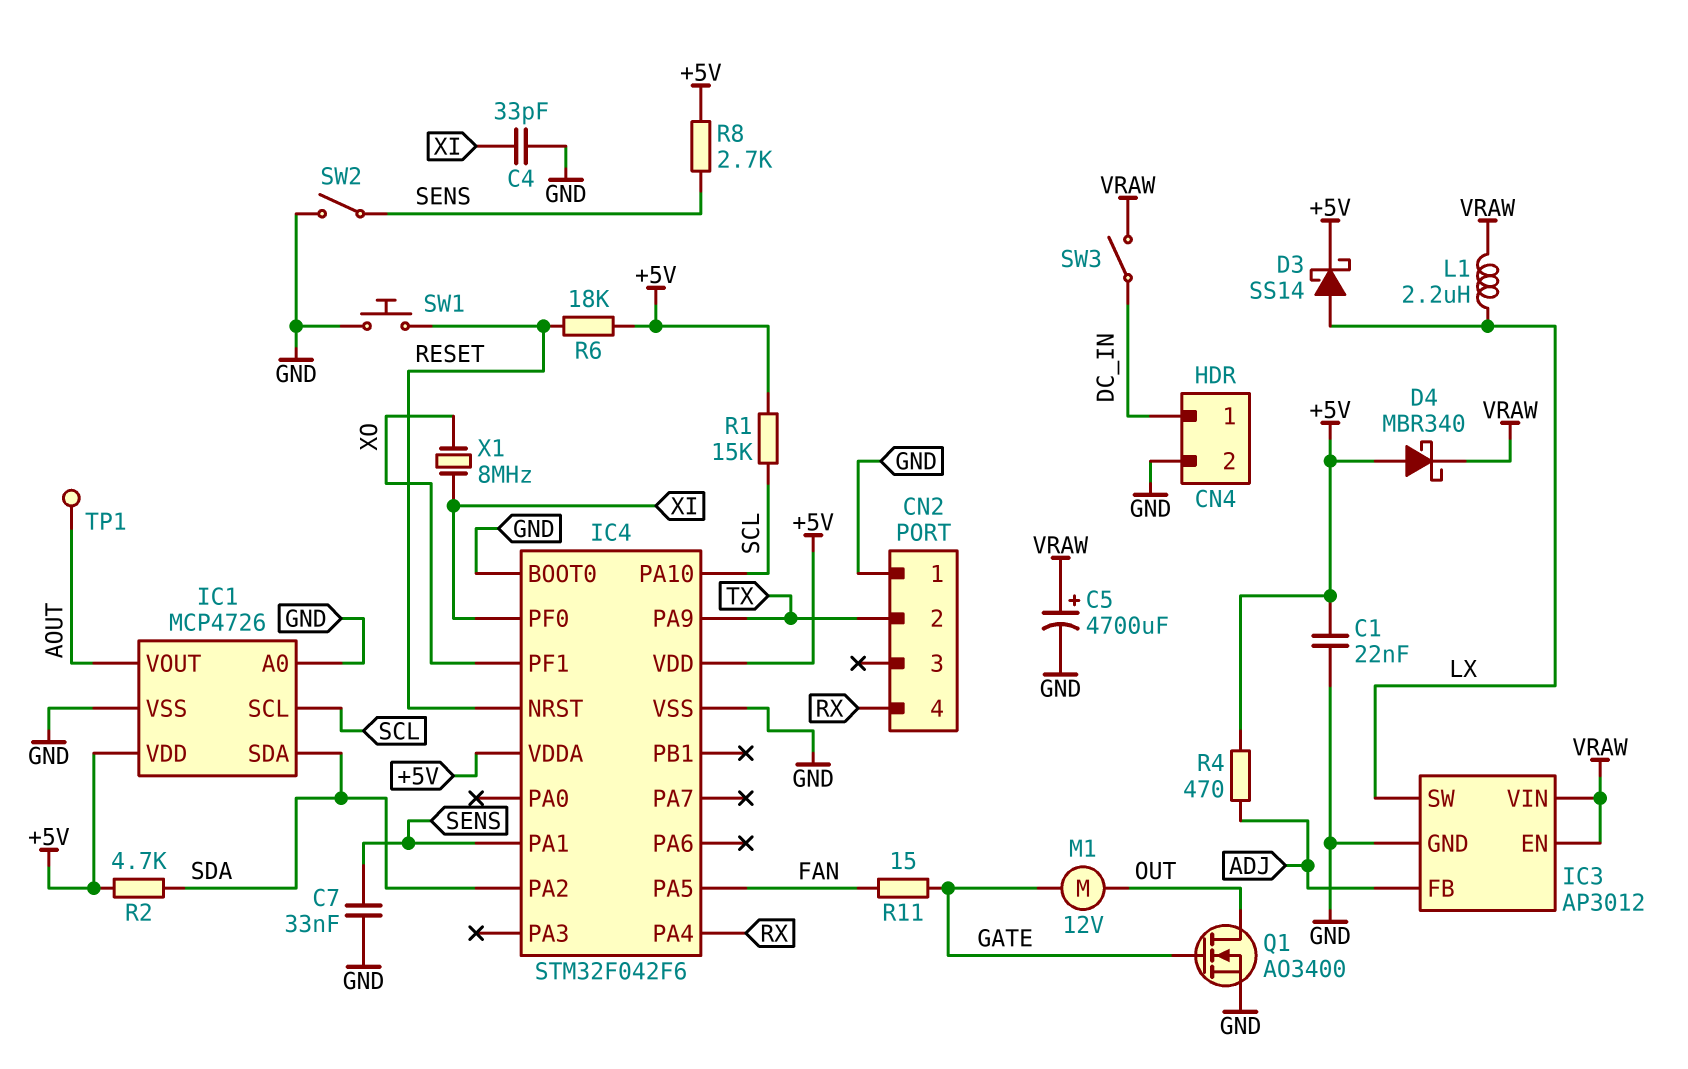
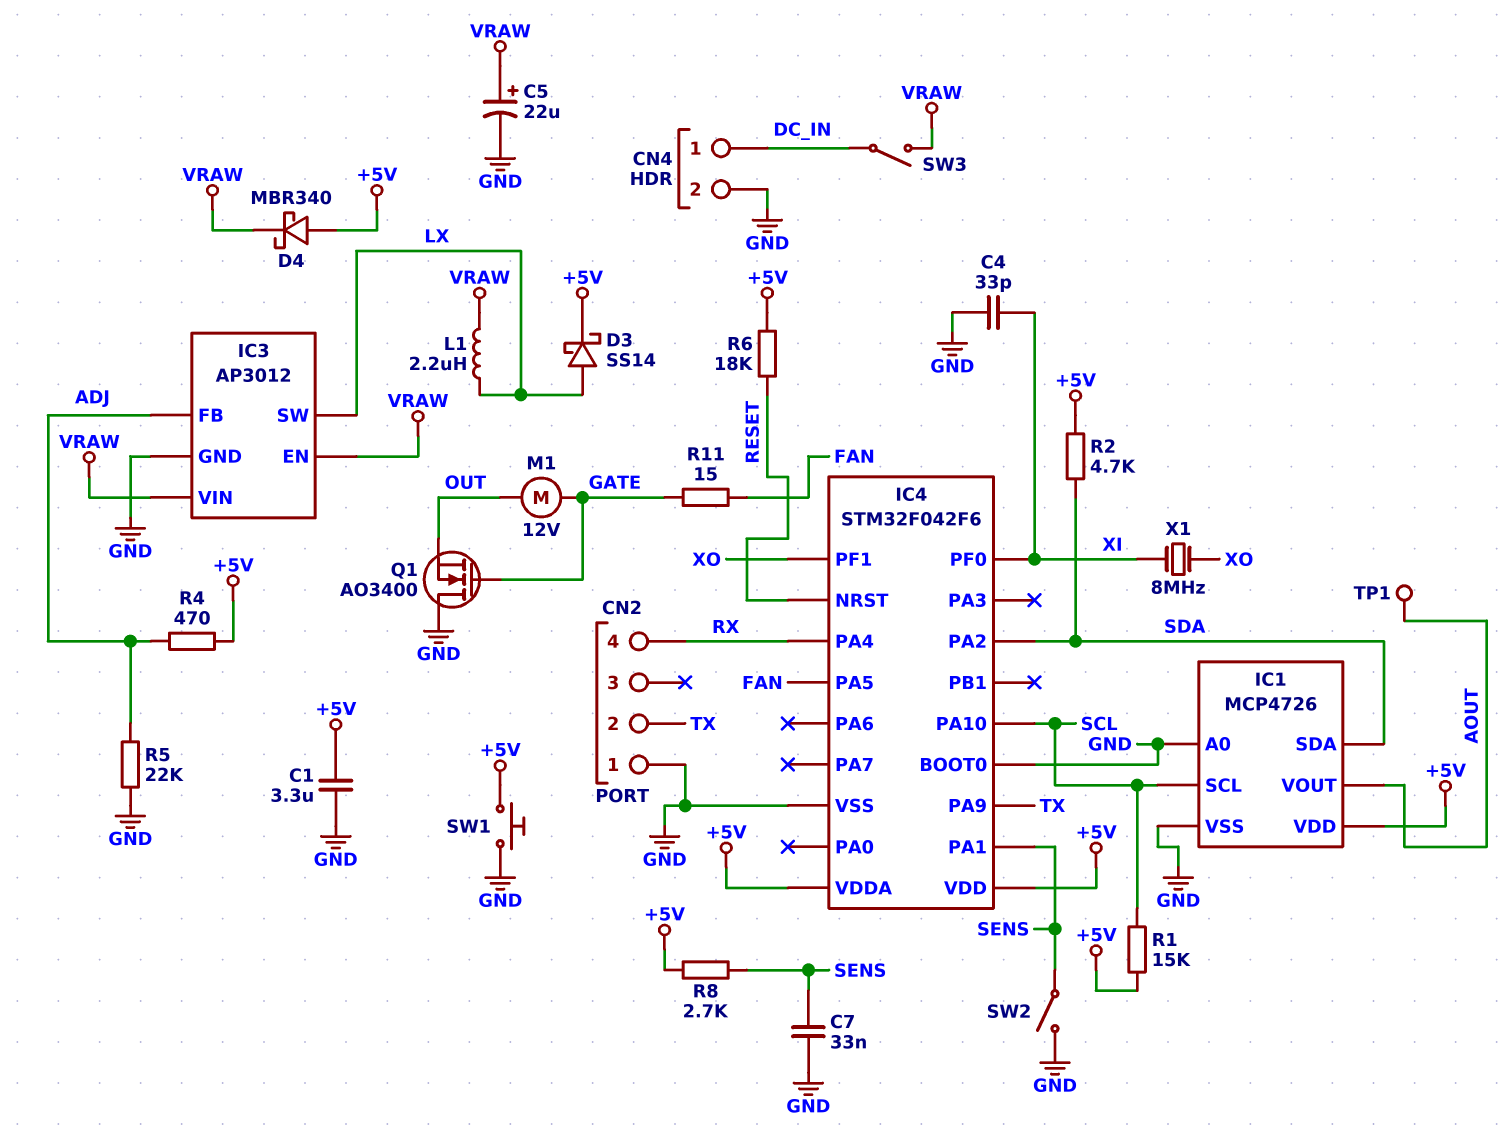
C1: 22nF (+5V, GND) -> 3.3uF (+5V, GND)
C5: 4700uF (plus VRAW, minus GND) -> 22uF (plus VRAW, minus GND)
Q1: NMOS AO3400 (G GATE, D OUT, S GND) -> NMOS AO3400 (G GATE, D GND, S OUT)
R5: none -> 22k (ADJ, GND)
SW1: button (GND, RESET) -> button (+5V, GND)

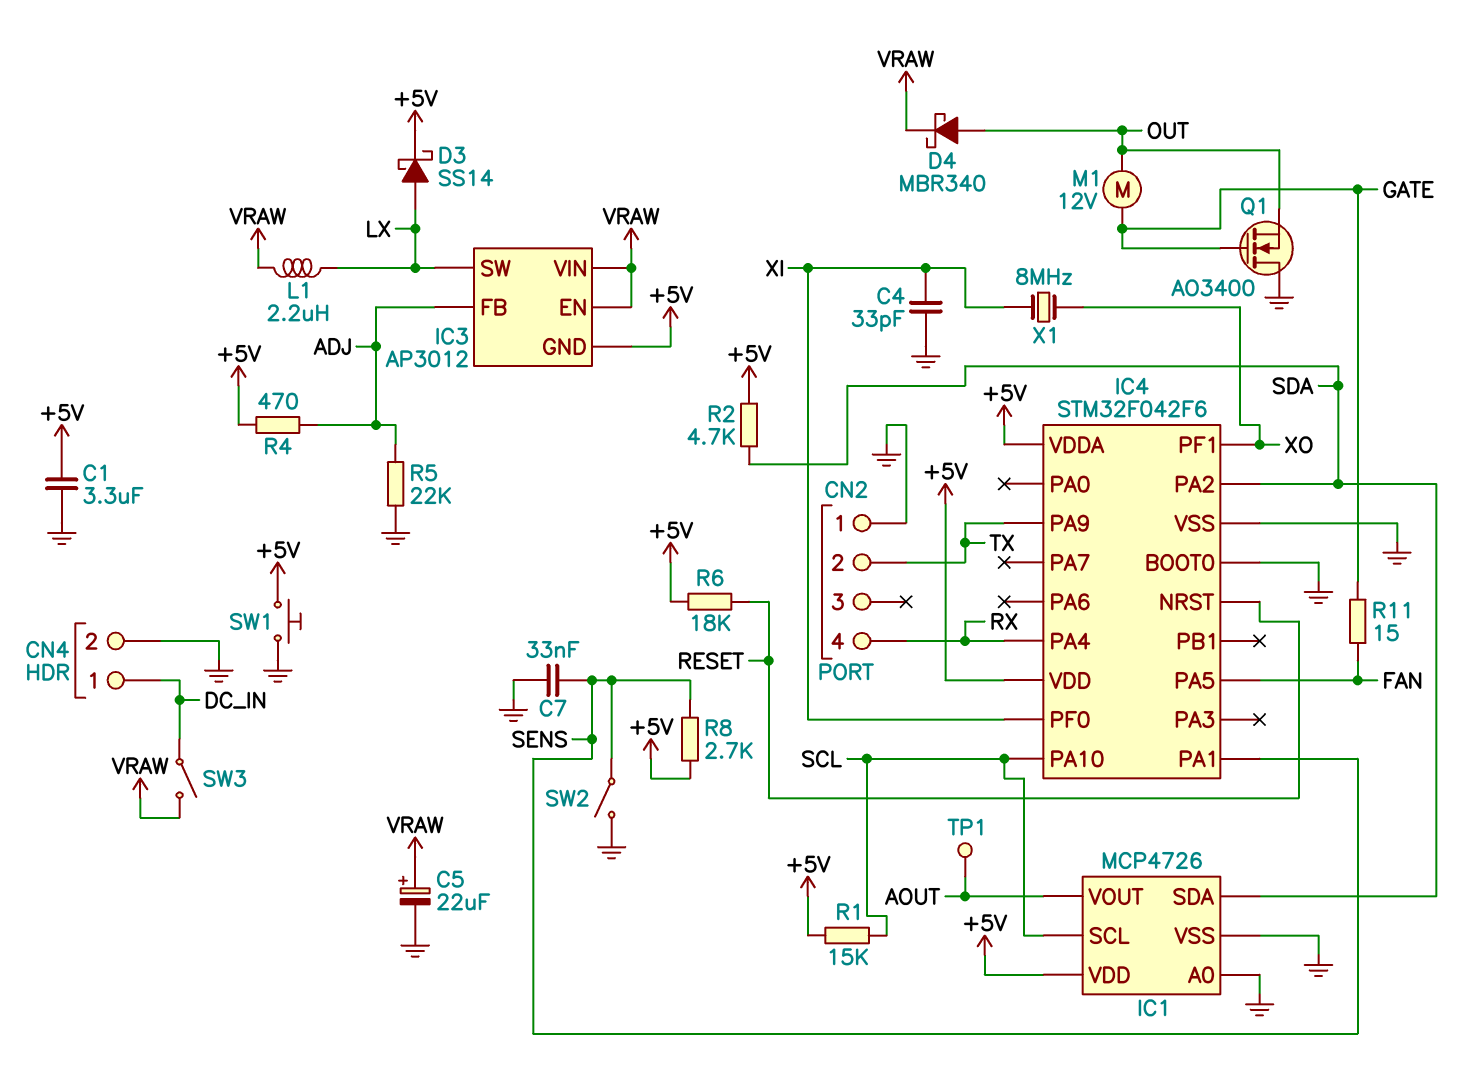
D4: schottky MBR340 (A +5V, K VRAW) -> schottky MBR340 (A OUT, K VRAW)
IC3 pin GND: GND -> +5V

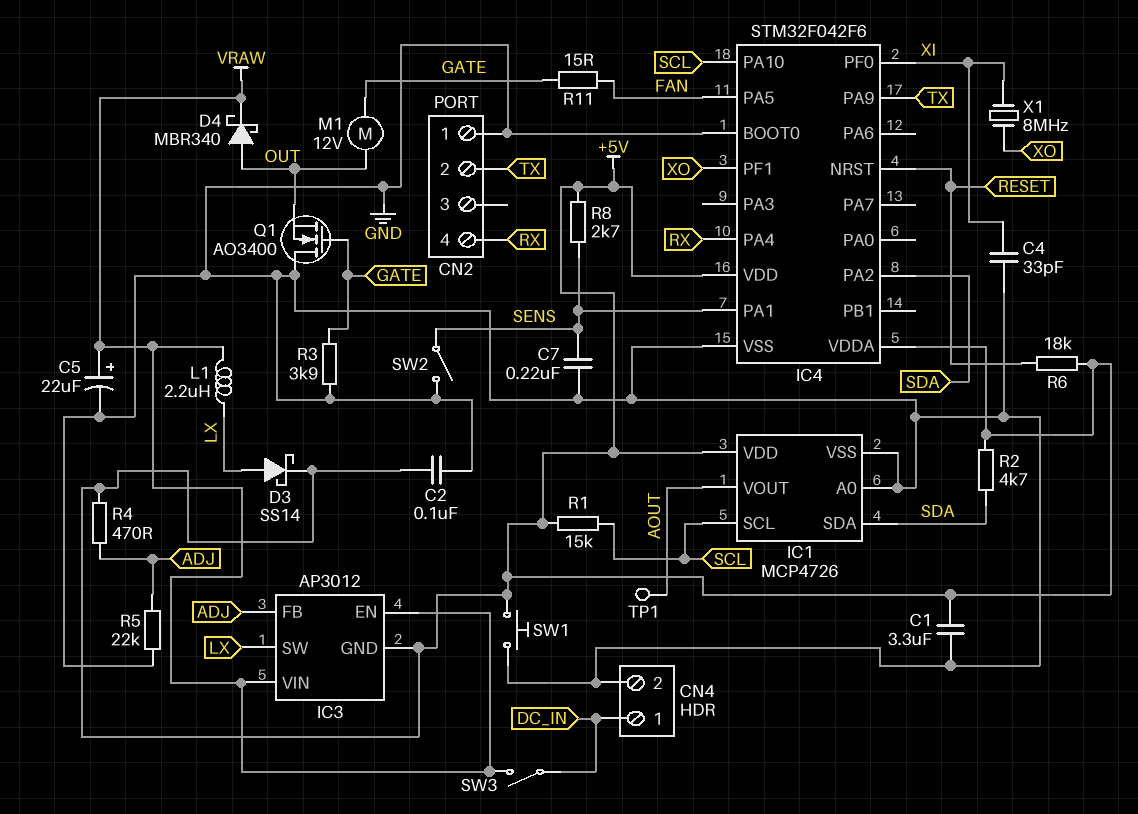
C2: none -> 100nF (+5V, GND)
C7: 33nF (GND, SENS) -> 220nF (GND, SENS)
R3: none -> 3.9k (GATE, GND)

